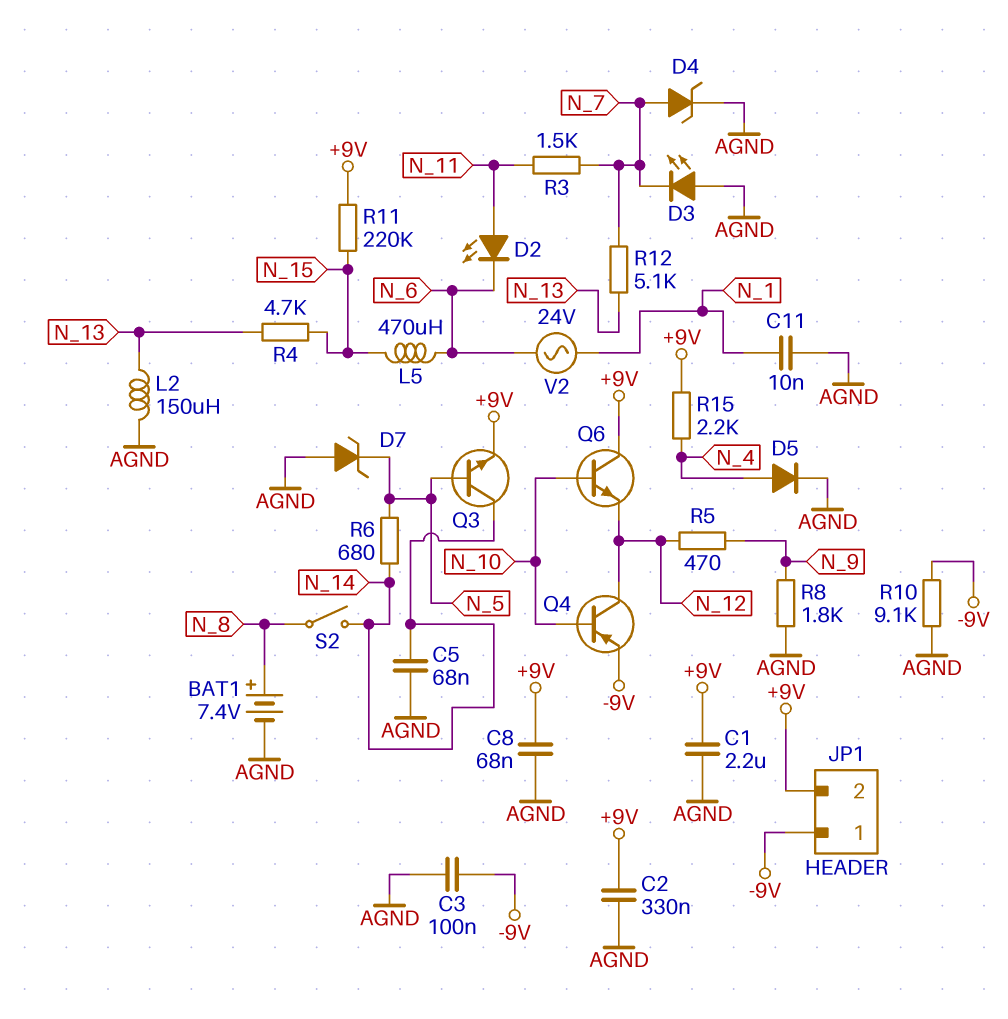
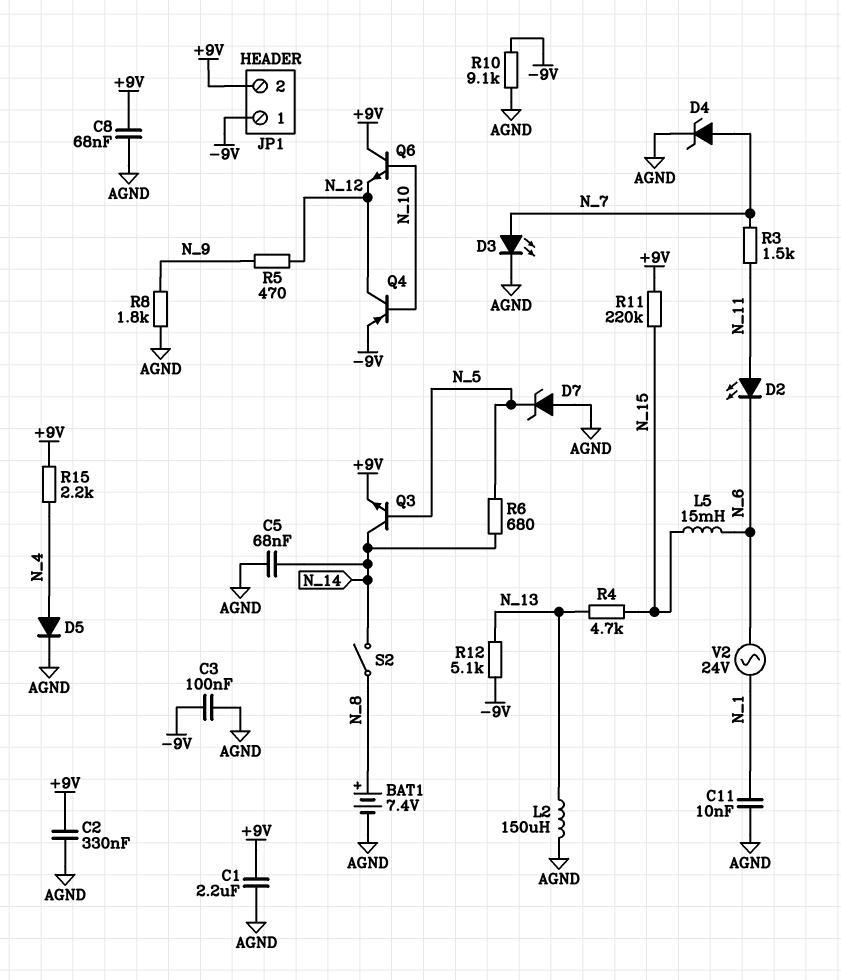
D3: LED (A AGND, K N_7) -> LED (A N_7, K AGND)
L5: 470uH (N_6, N_15) -> 15mH (N_6, N_15)
R12: 5.1k (N_7, N_13) -> 5.1k (-9V, N_13)

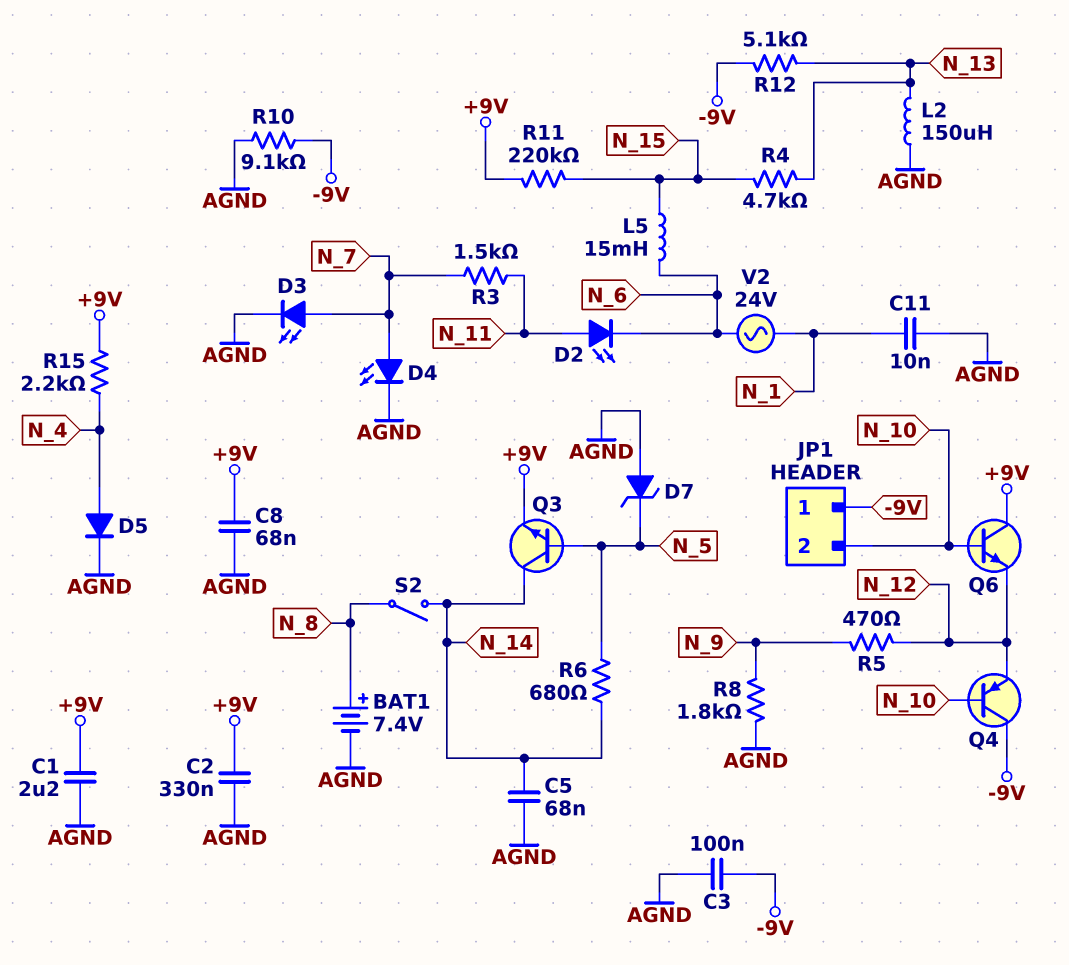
D4: zener (A N_7, K AGND) -> LED (A N_7, K AGND)
JP1 pin 2: +9V -> N_10
Q4: PNP (B N_10, C N_12, E -9V) -> PNP (B N_10, C -9V, E N_12)

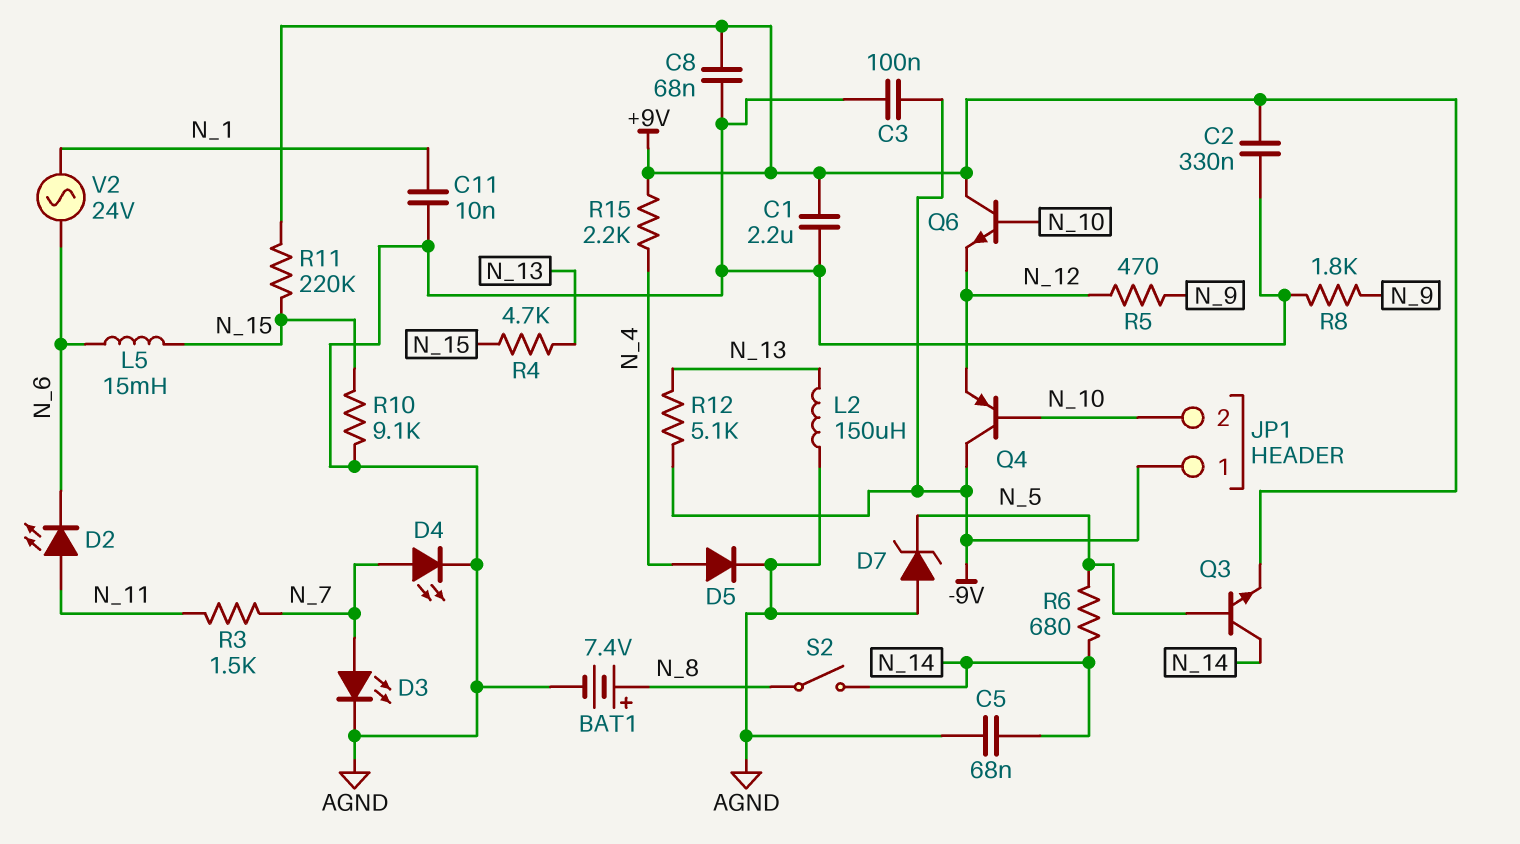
R10: 9.1k (-9V, AGND) -> 9.1k (AGND, N_15)

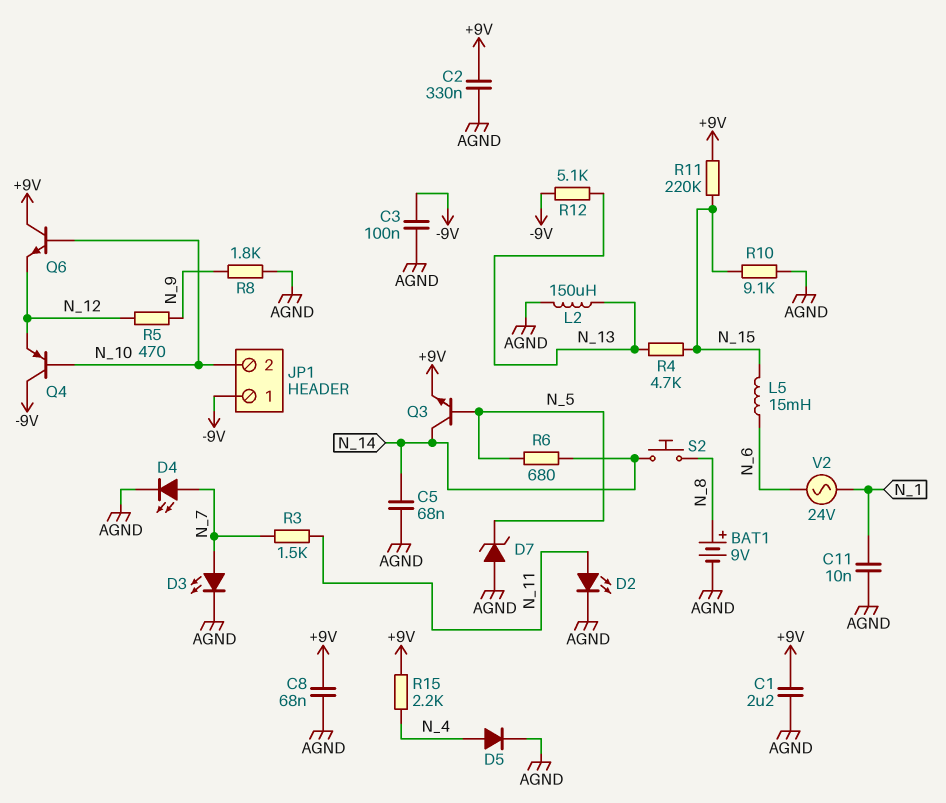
BAT1: 7.4V (plus N_8, minus AGND) -> 9V (plus N_8, minus AGND)
D2: LED (A N_11, K N_6) -> LED (A N_11, K AGND)
S2: switch (N_8, N_14) -> button (N_8, N_14)

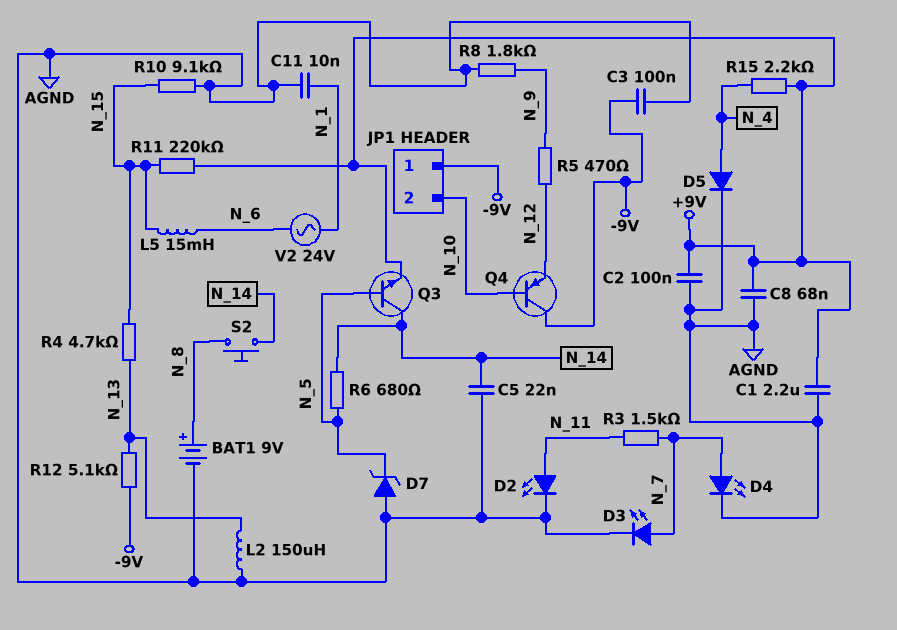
C2: 330nF (+9V, AGND) -> 100nF (+9V, AGND)
C5: 68nF (AGND, N_14) -> 22nF (AGND, N_14)
Q6: NPN (B N_10, C +9V, E N_12) -> none

